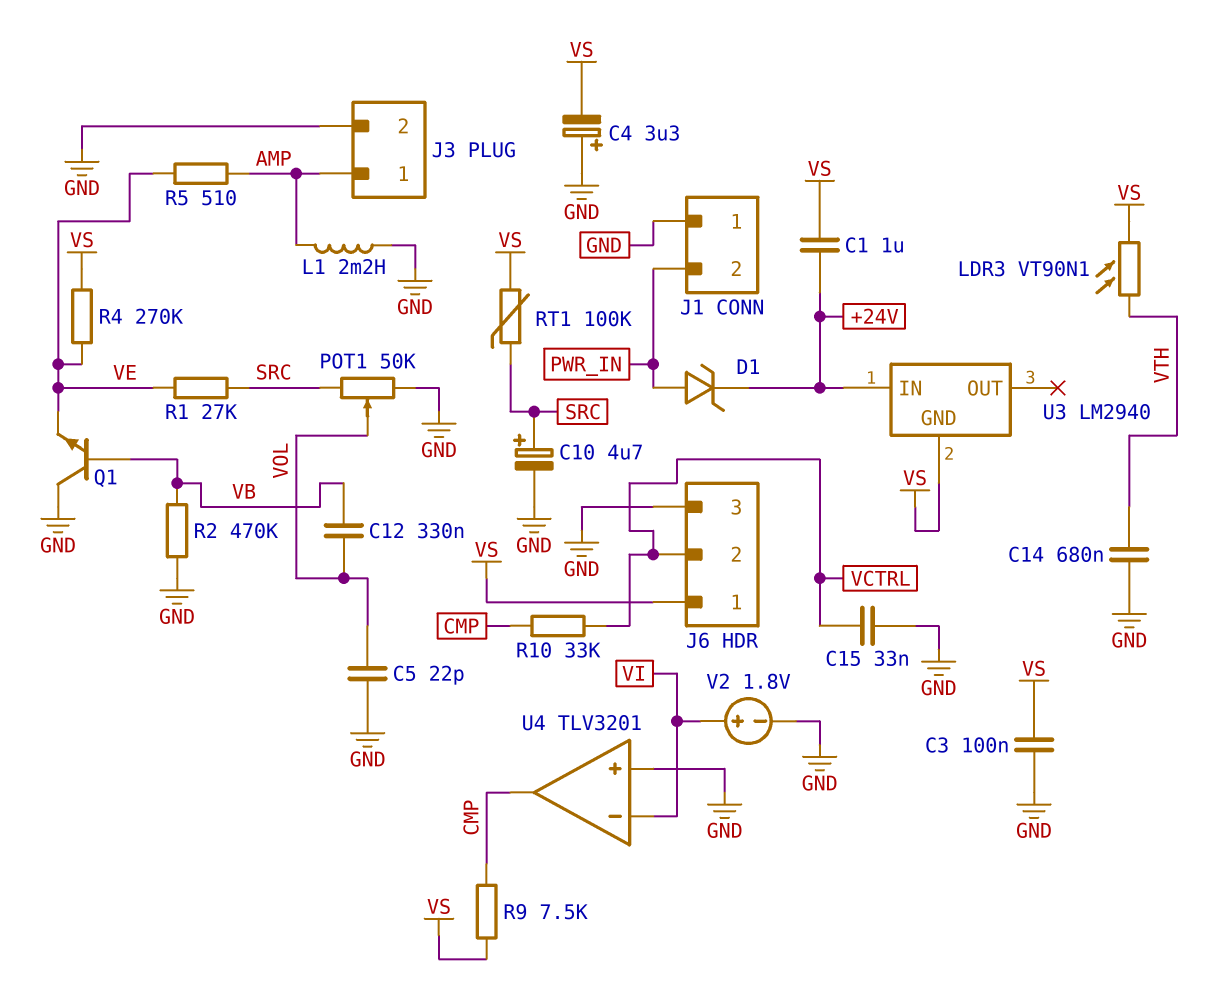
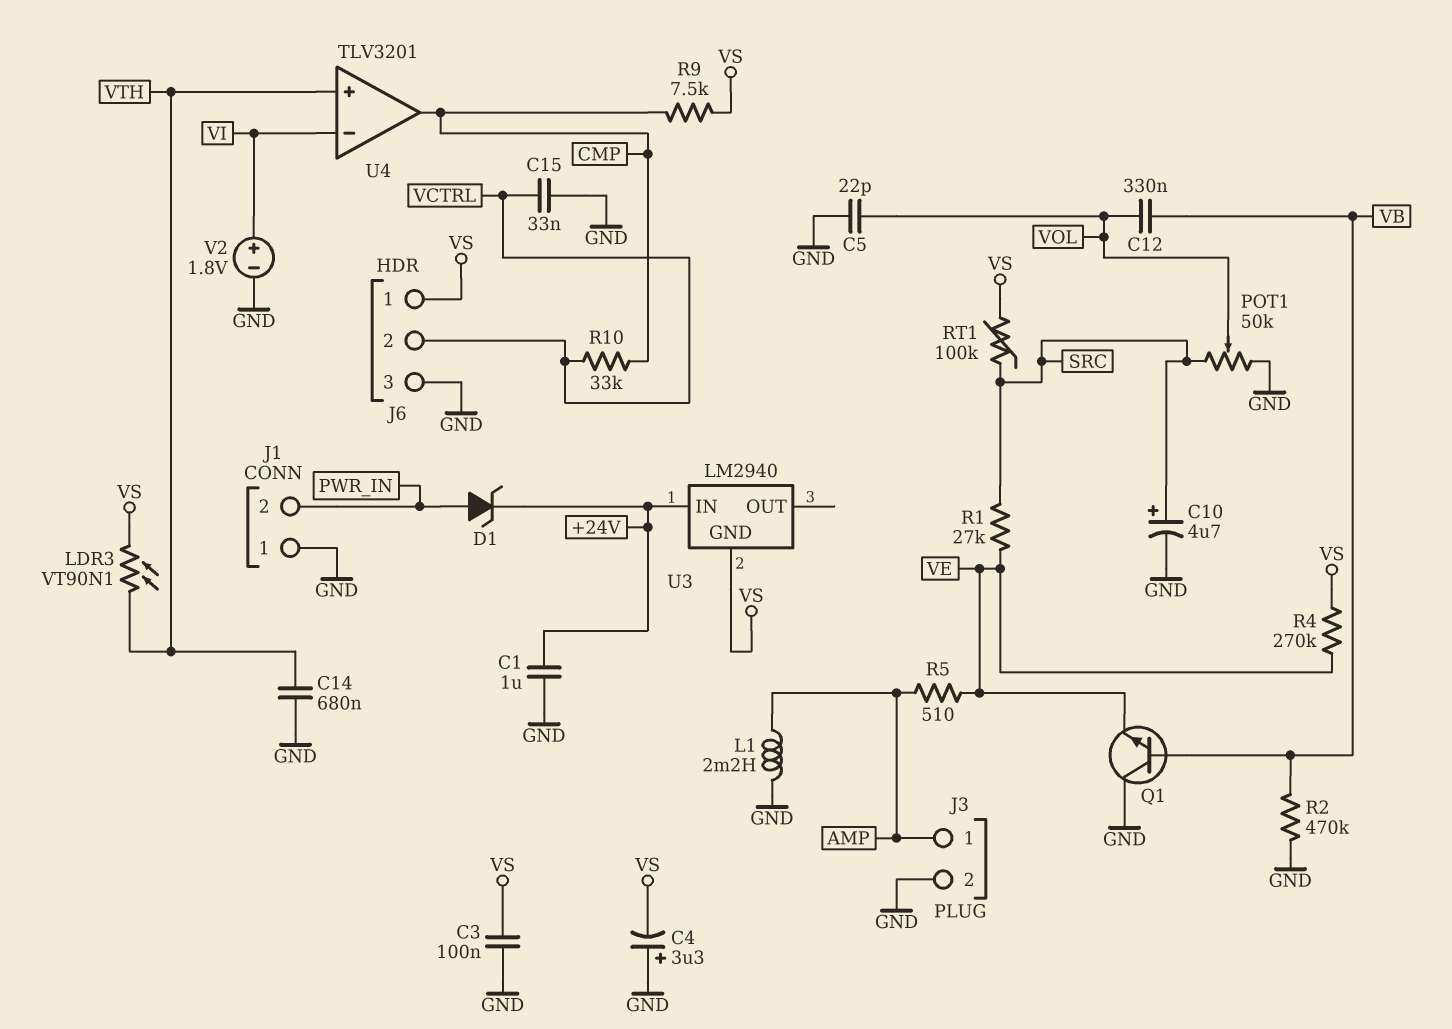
C1: 1uF (+24V, VS) -> 1uF (+24V, GND)
U4 pin in+: GND -> VTH

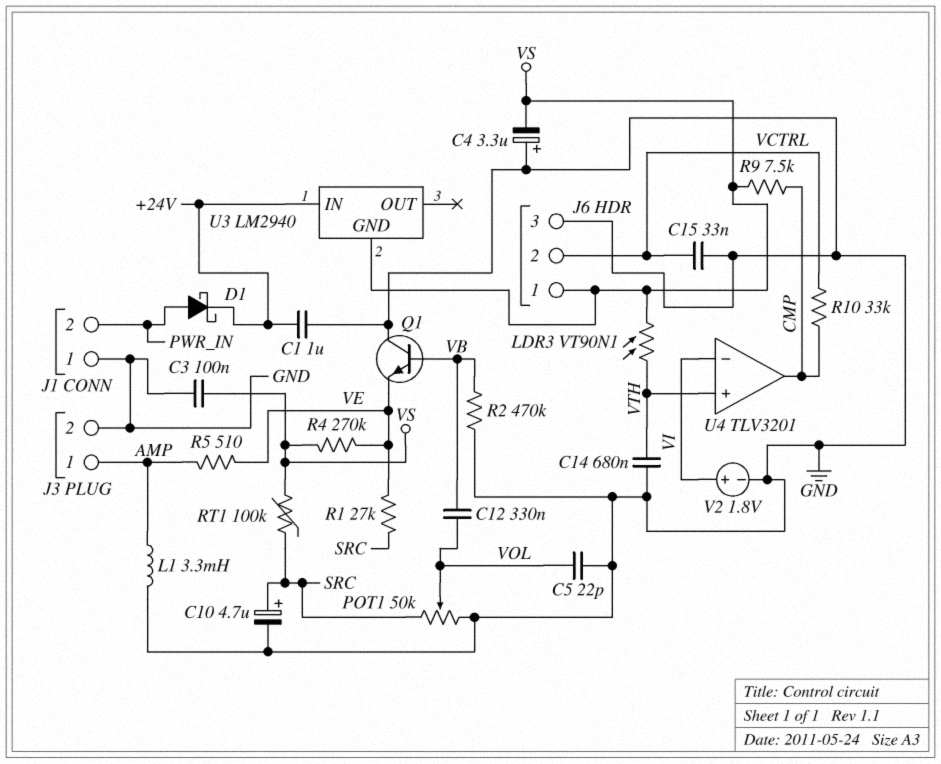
D1: zener (A PWR_IN, K +24V) -> schottky (A PWR_IN, K +24V)
L1: 2.2mH (AMP, GND) -> 3.3mH (AMP, GND)

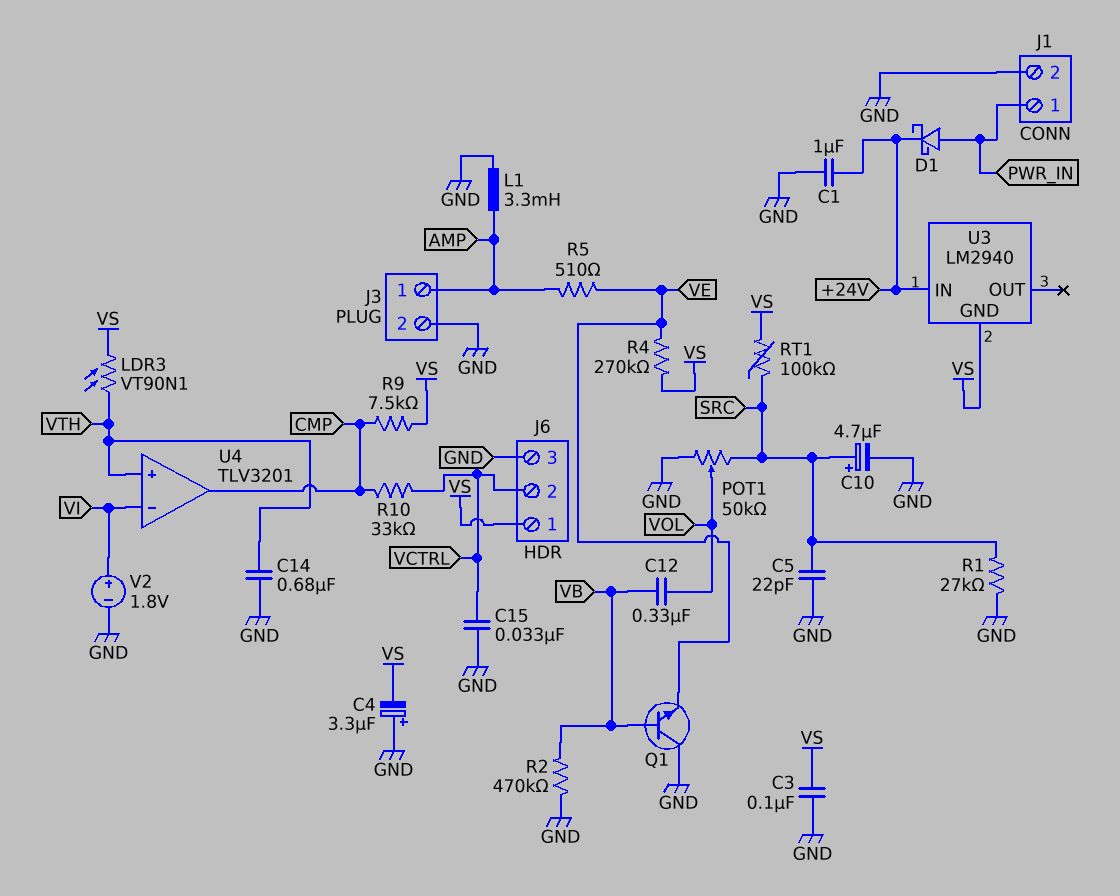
C5: 22pF (GND, VOL) -> 22pF (GND, SRC)
J1 pin 1: GND -> PWR_IN
J1 pin 2: PWR_IN -> GND
R1: 27k (SRC, VE) -> 27k (GND, SRC)

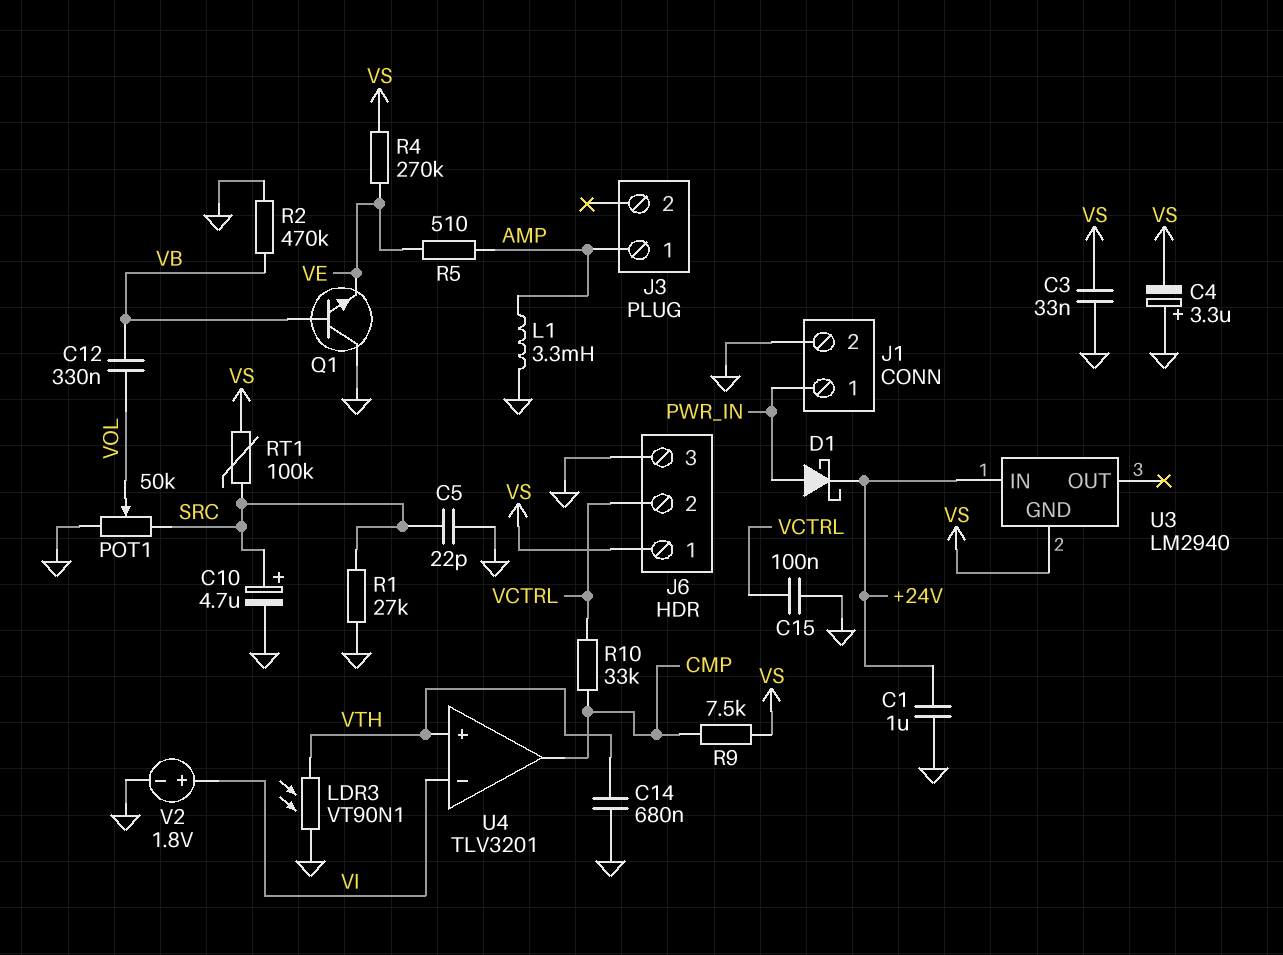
C3: 100nF (GND, VS) -> 33nF (GND, VS)
C15: 33nF (GND, VCTRL) -> 100nF (GND, VCTRL)
J3 pin 2: GND -> none
LDR3: VT90N1 (VS, VTH) -> VT90N1 (GND, VTH)

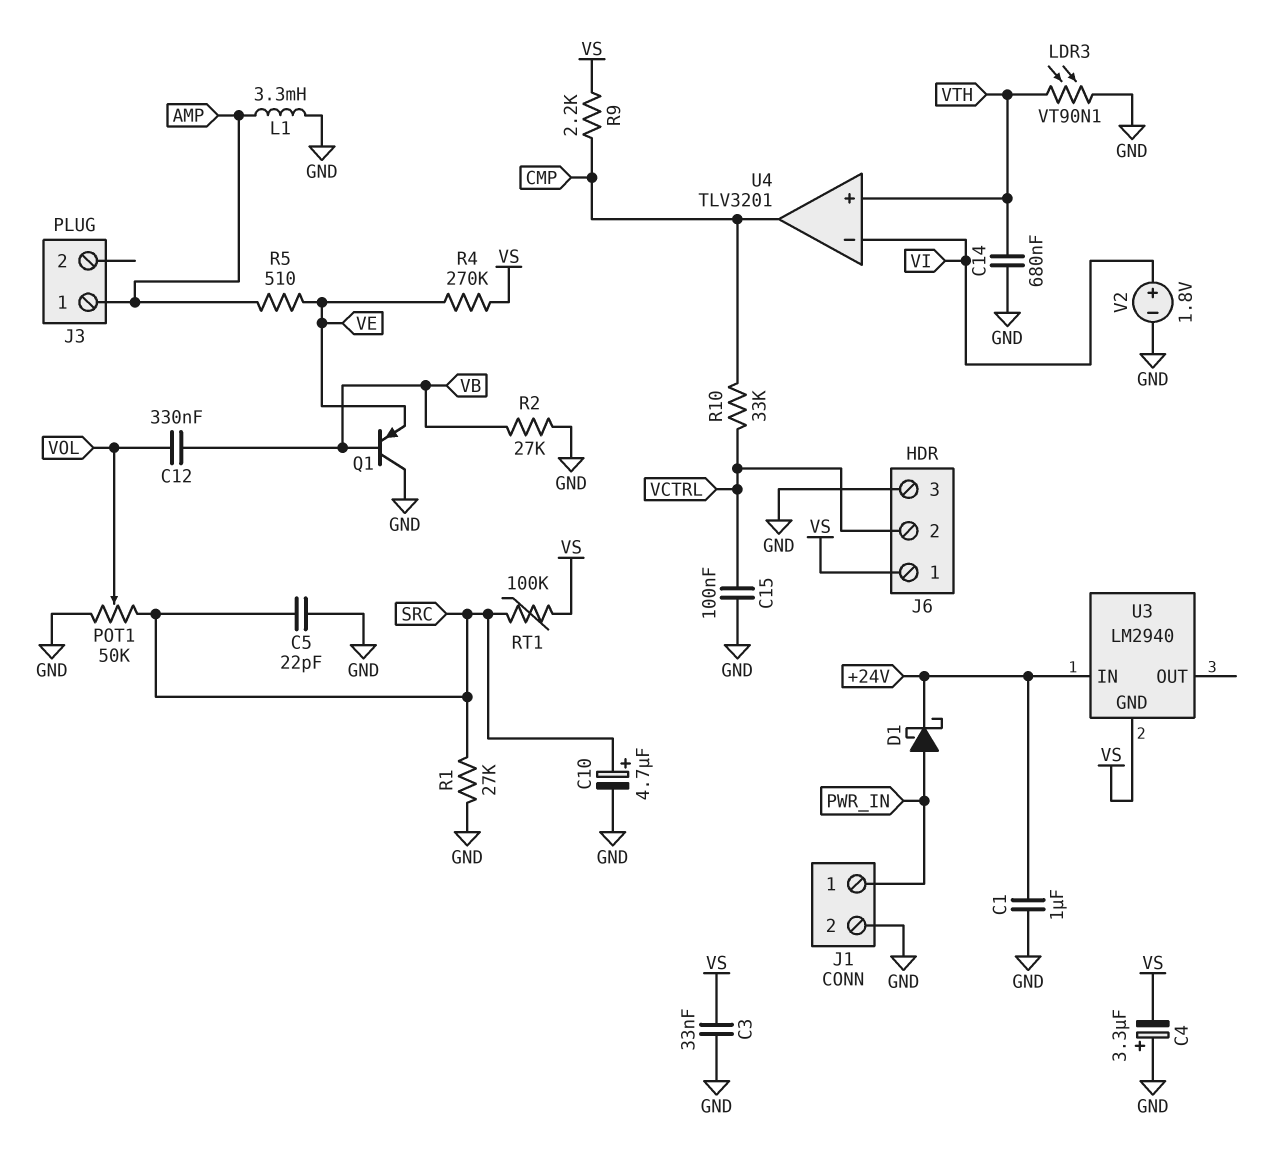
Q1: NPN (B VB, C GND, E VE) -> PNP (B VB, C GND, E VE)
R2: 470k (GND, VB) -> 27k (GND, VB)
R9: 7.5k (CMP, VS) -> 2.2k (CMP, VS)

